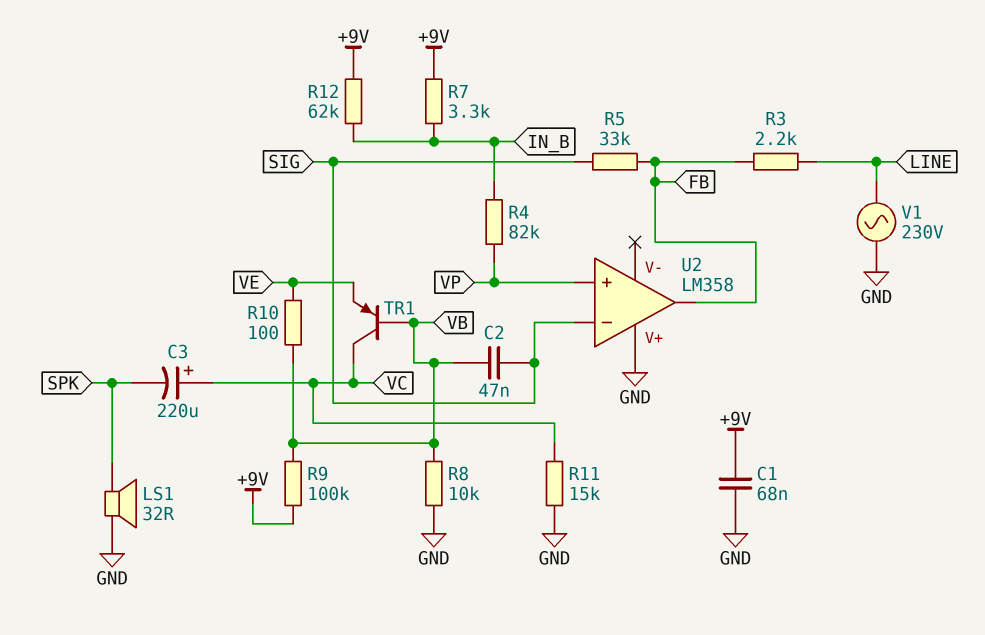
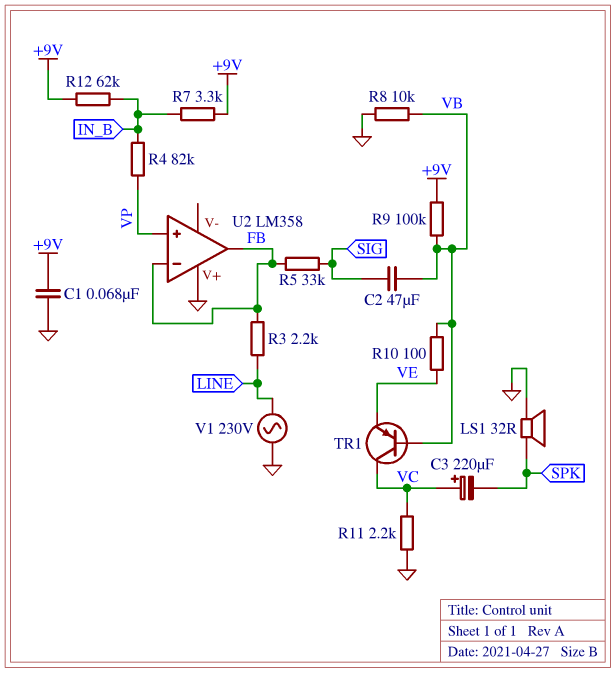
C2: 47nF (SIG, VB) -> 47uF (SIG, VB)
R11: 15k (GND, VC) -> 2.2k (GND, VC)
U2 pin in-: SIG -> FB

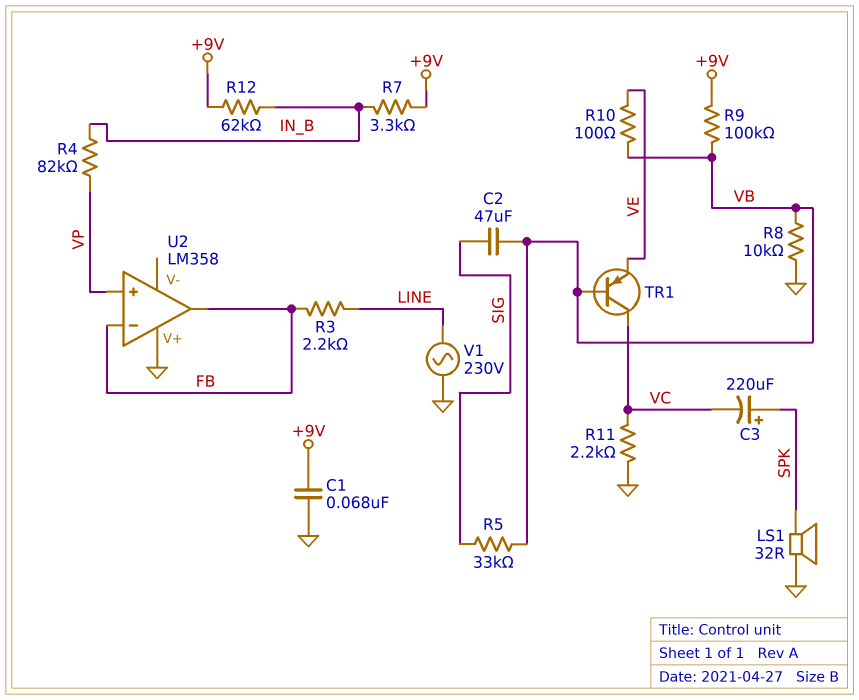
C3: 220uF (plus VC, minus SPK) -> 220uF (plus SPK, minus VC)
R5: 33k (FB, SIG) -> 33k (SIG, VB)

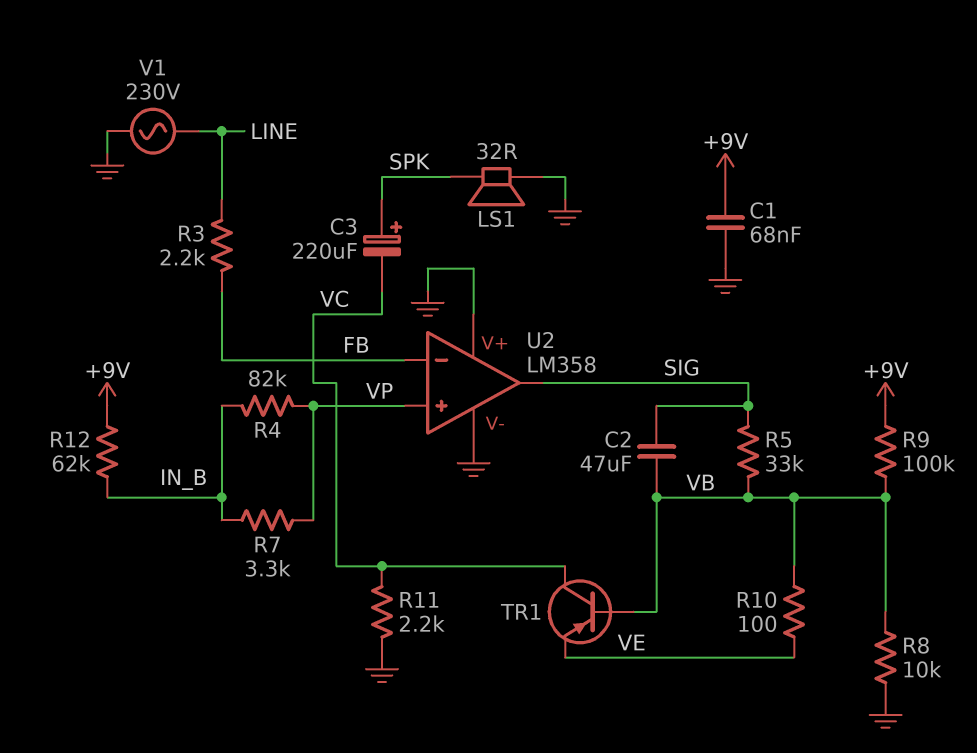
R7: 3.3k (+9V, IN_B) -> 3.3k (IN_B, VP)
U2 pin V-: none -> GND
U2 pin out: FB -> SIG

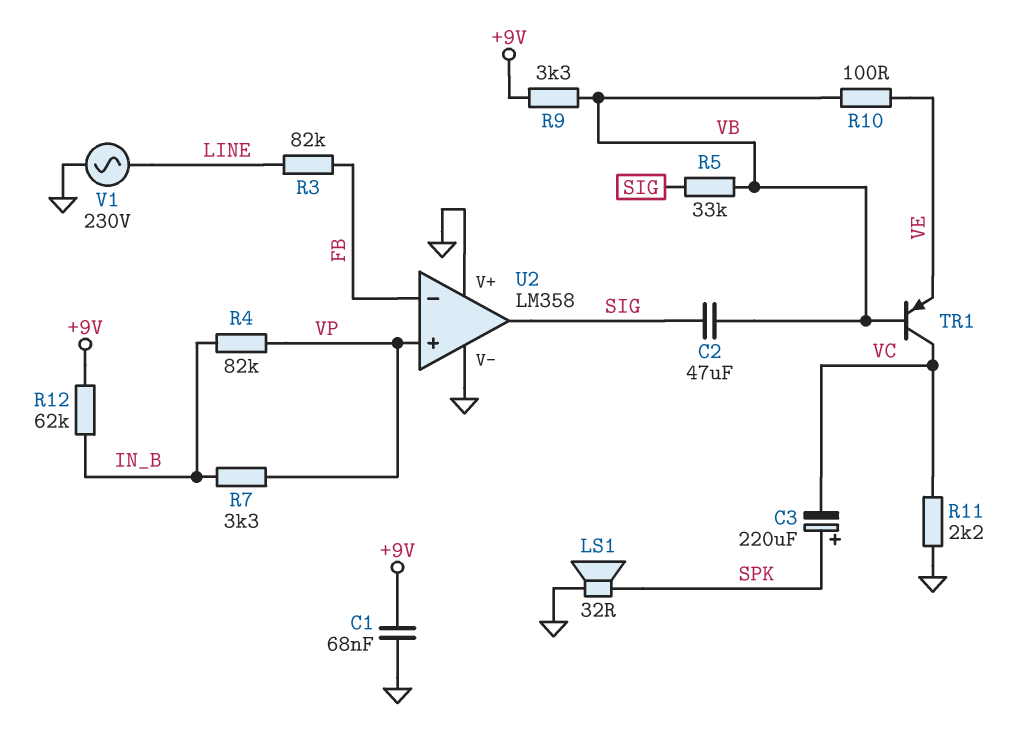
R3: 2.2k (FB, LINE) -> 82k (FB, LINE)
R8: 10k (GND, VB) -> none
R9: 100k (+9V, VB) -> 3.3k (+9V, VB)

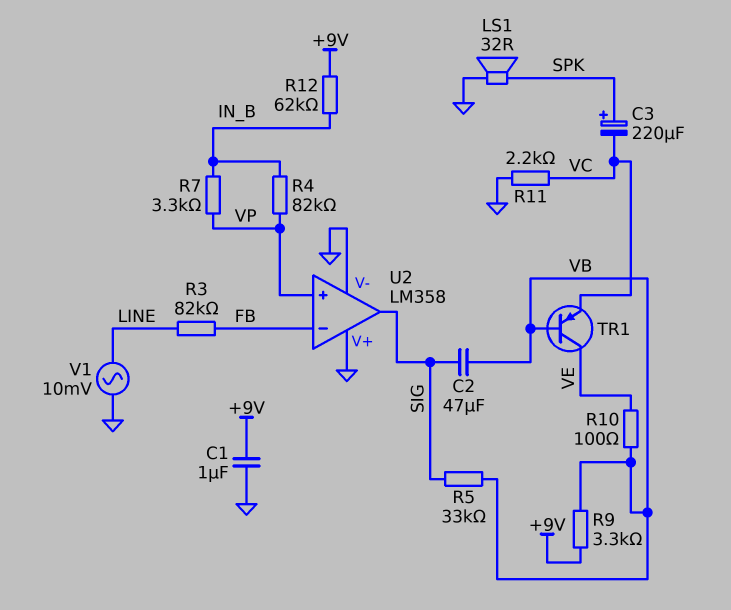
C1: 68nF (+9V, GND) -> 1uF (+9V, GND)
TR1: PNP (B VB, C VC, E VE) -> PNP (B VB, C VE, E VC)
V1: AC 230V (GND, LINE) -> AC 10mV (GND, LINE)

